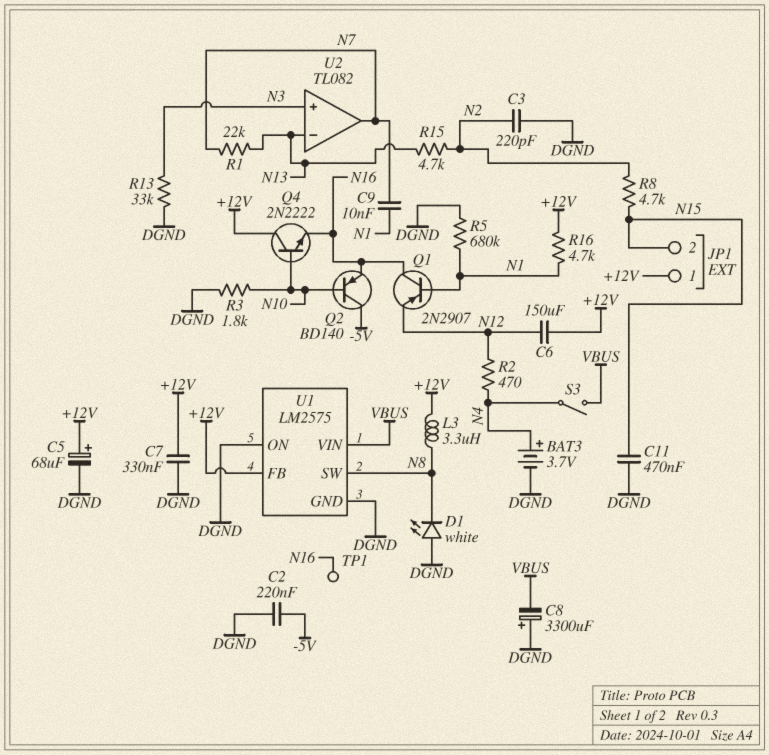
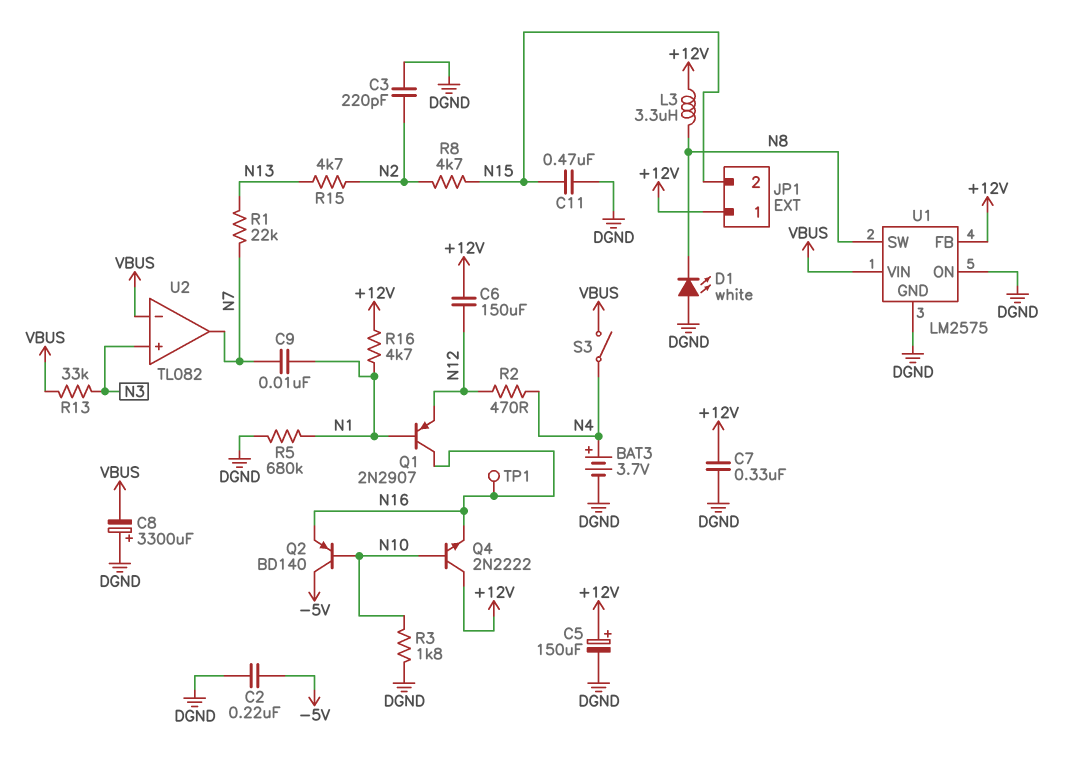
C5: 68uF (plus +12V, minus DGND) -> 150uF (plus +12V, minus DGND)
R13: 33k (DGND, N3) -> 33k (N3, VBUS)
U2 pin in-: N13 -> VBUS

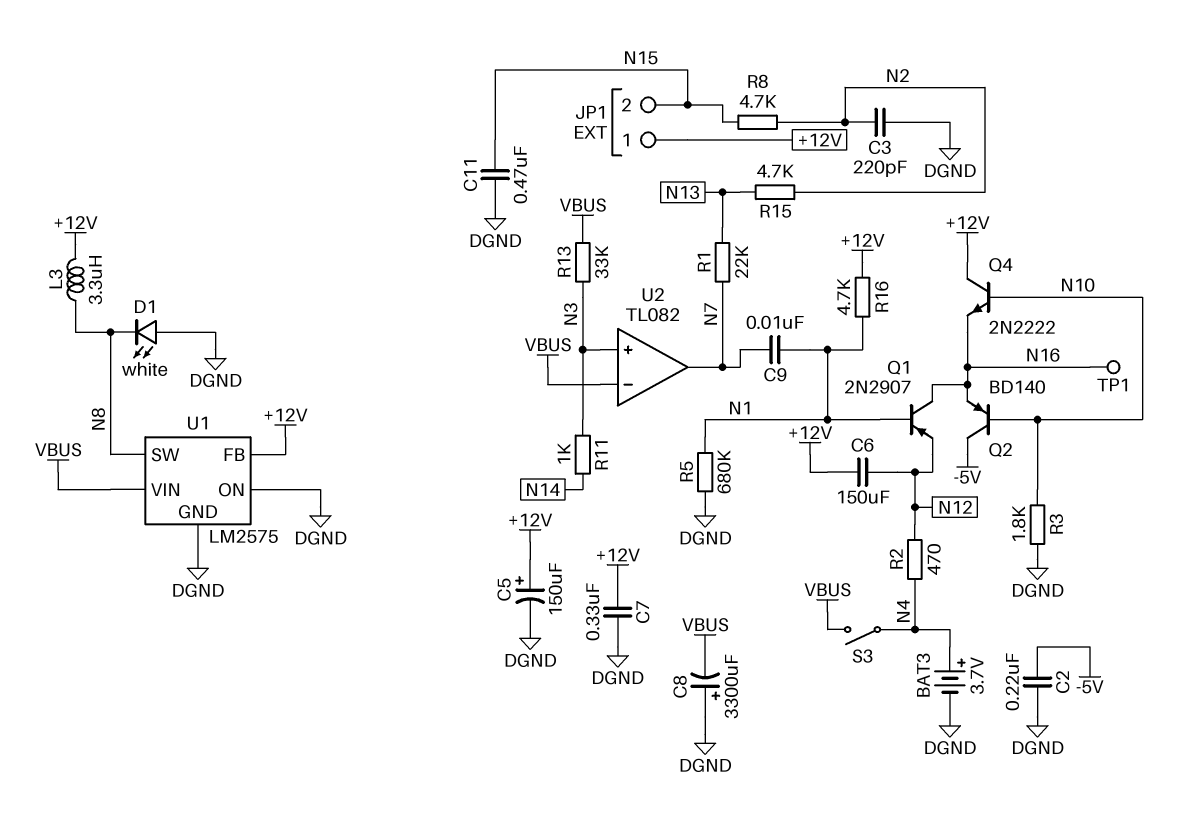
R11: none -> 1k (N3, N14)

